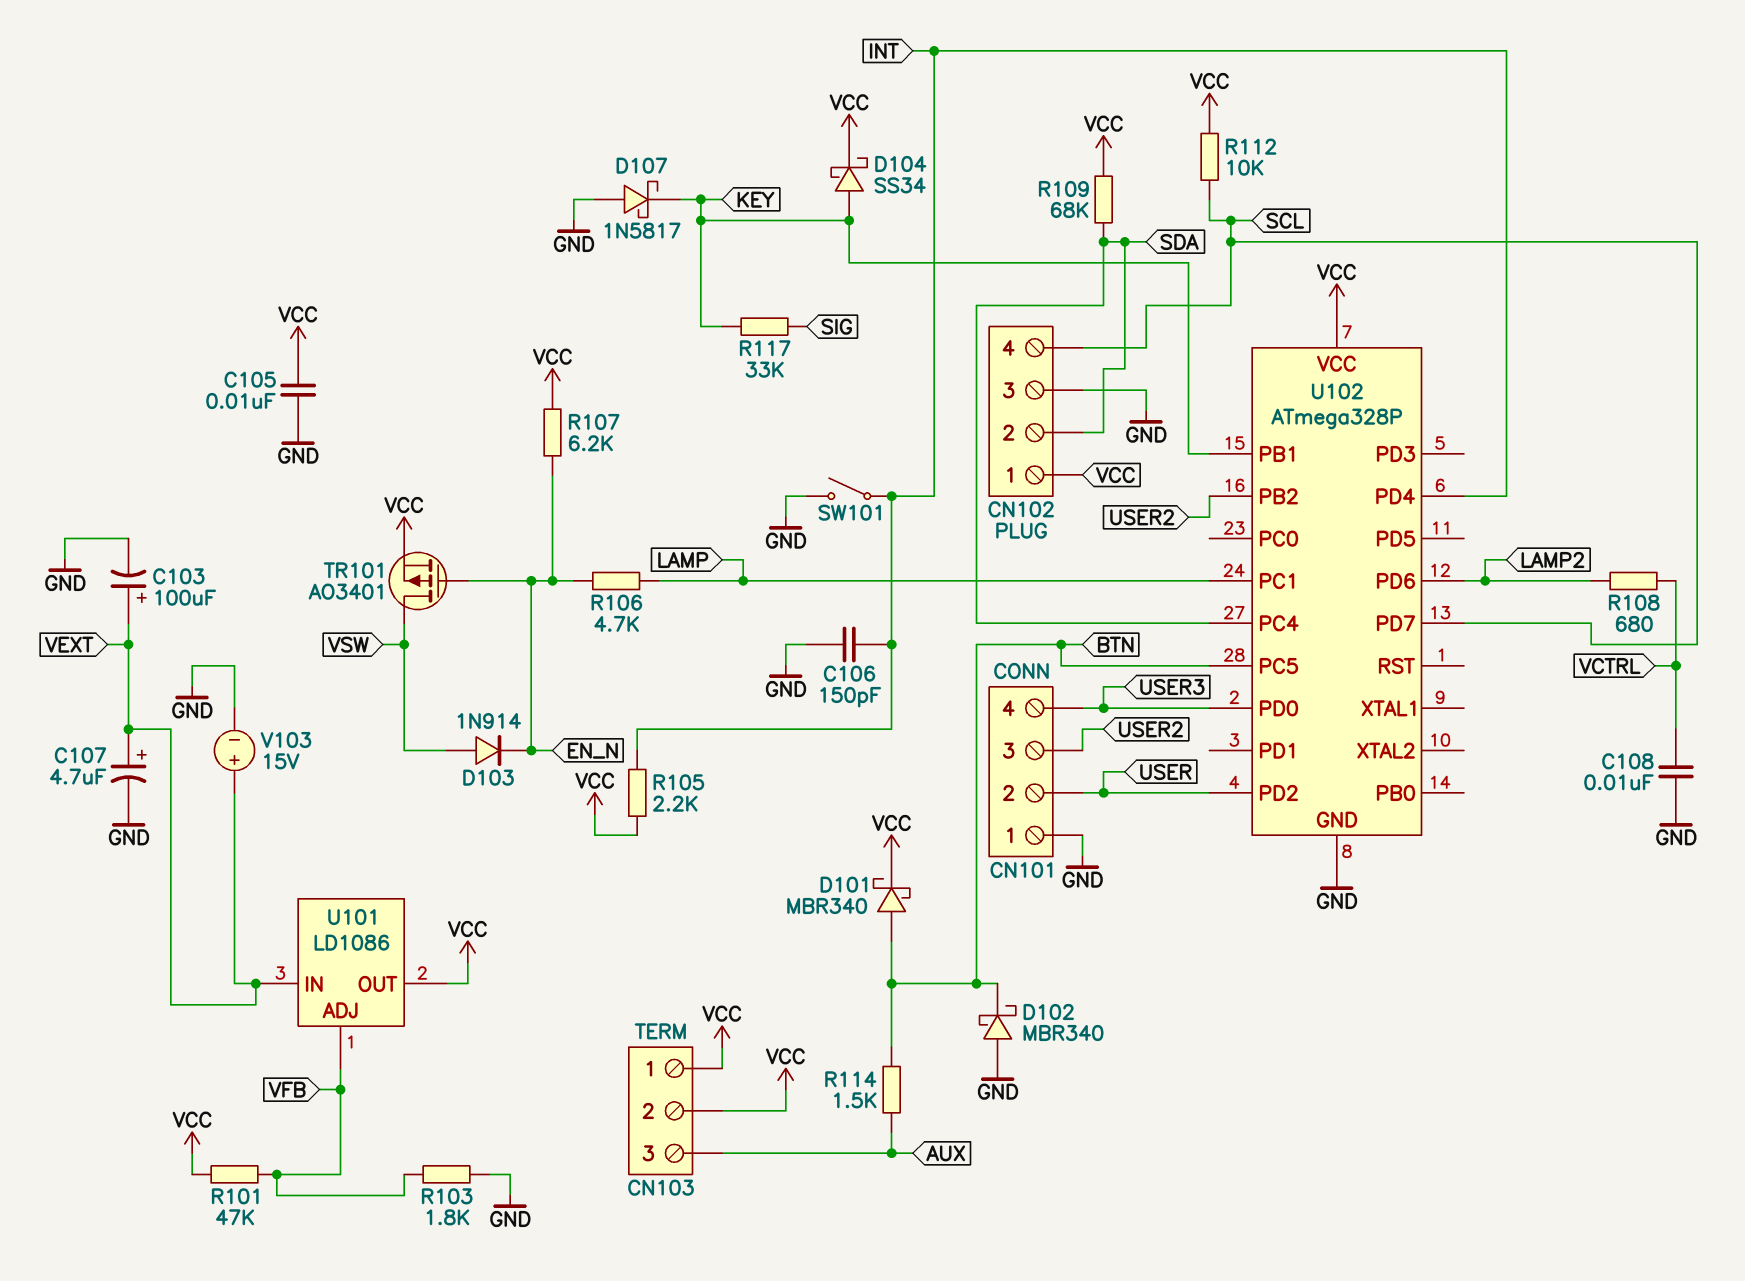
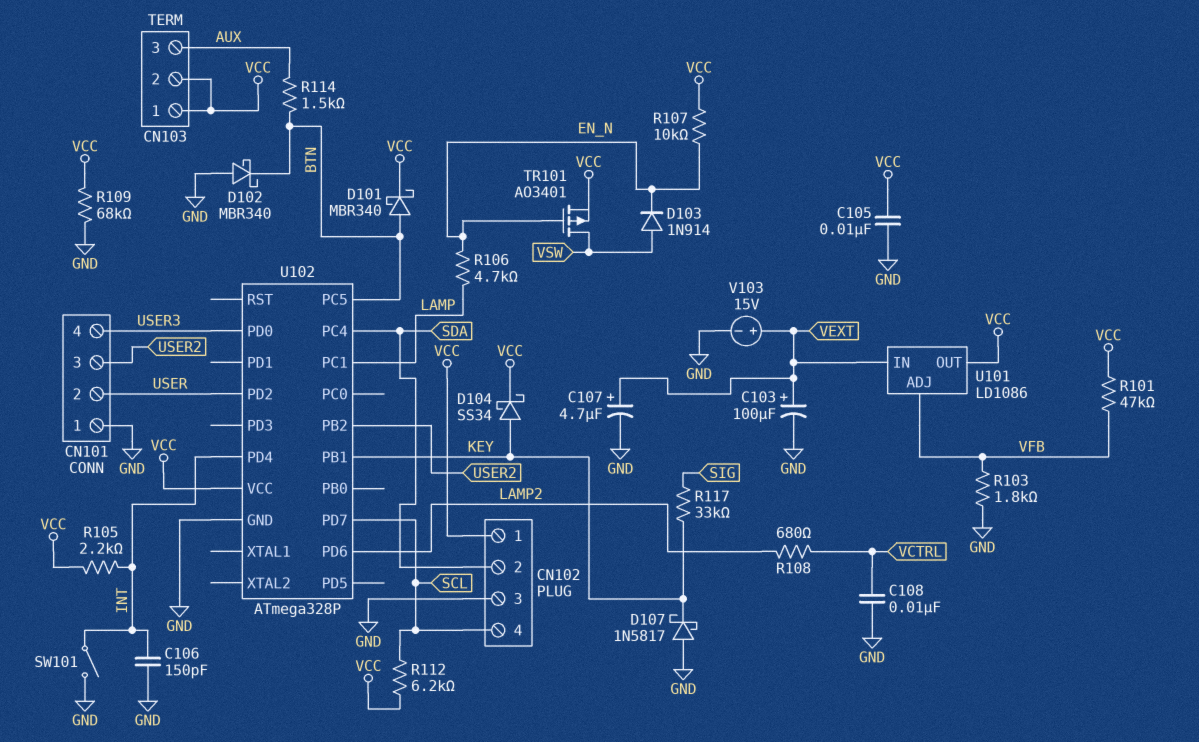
R107: 6.2k (EN_N, VCC) -> 10k (EN_N, VCC)
R109: 68k (SDA, VCC) -> 68k (GND, VCC)
R112: 10k (SCL, VCC) -> 6.2k (SCL, VCC)

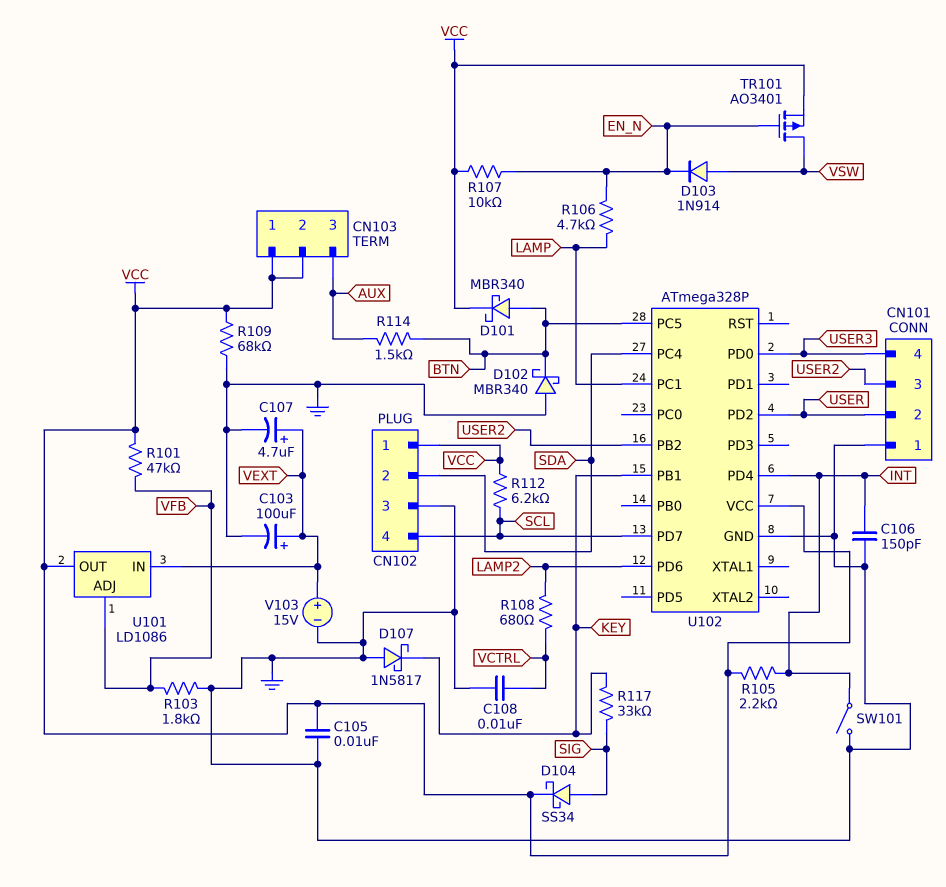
D104: schottky SS34 (A KEY, K VCC) -> schottky SS34 (A SIG, K VCC)

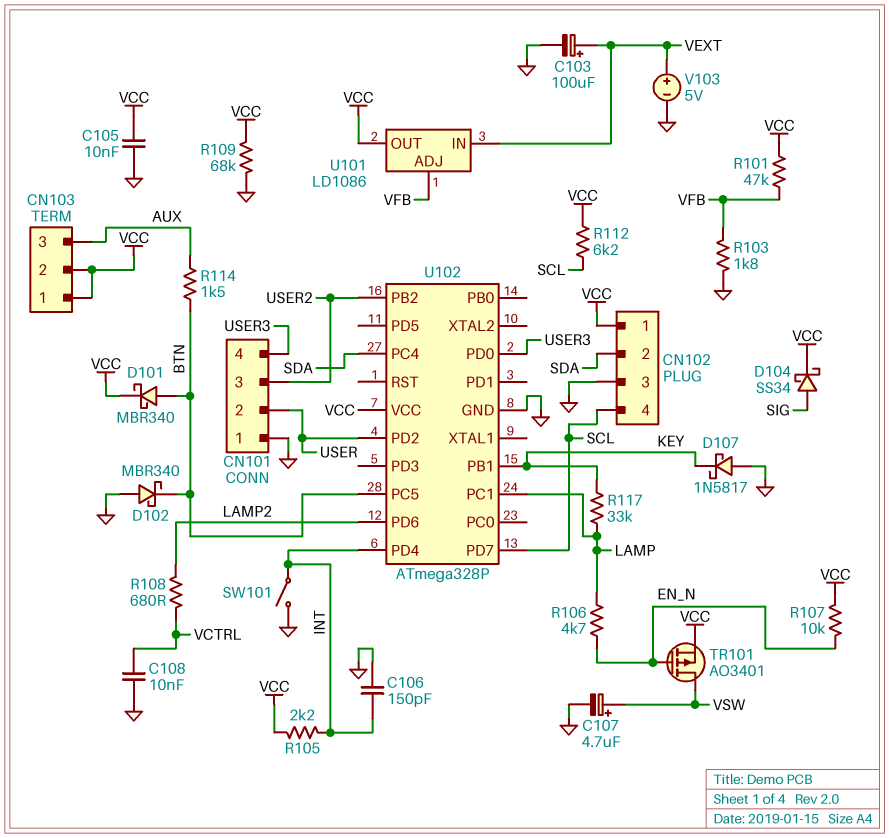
C107: 4.7uF (plus VEXT, minus GND) -> 4.7uF (plus VSW, minus GND)
D103: diode 1N914 (A VSW, K EN_N) -> none
R117: 33k (KEY, SIG) -> 33k (KEY, LAMP)
V103: 15V (plus VEXT, minus GND) -> 5V (plus VEXT, minus GND)

